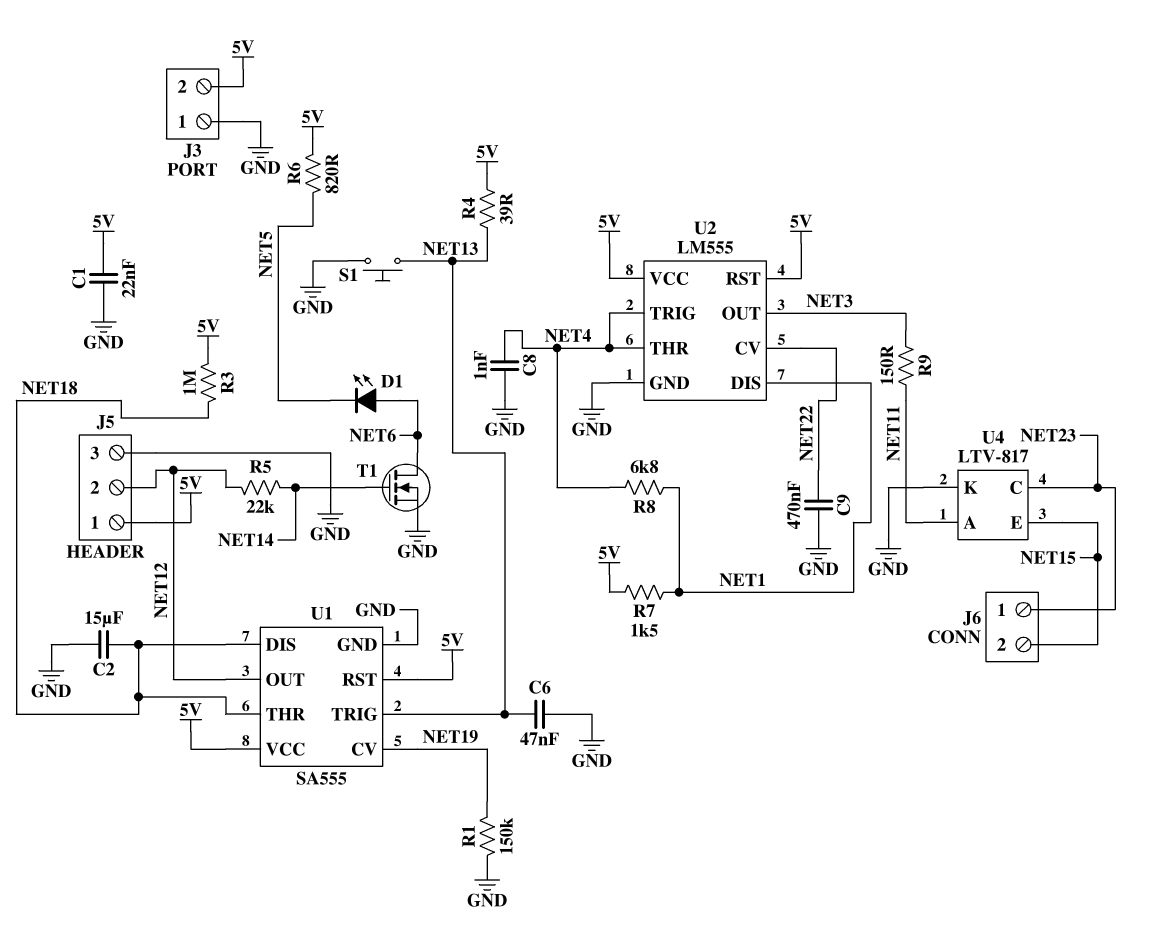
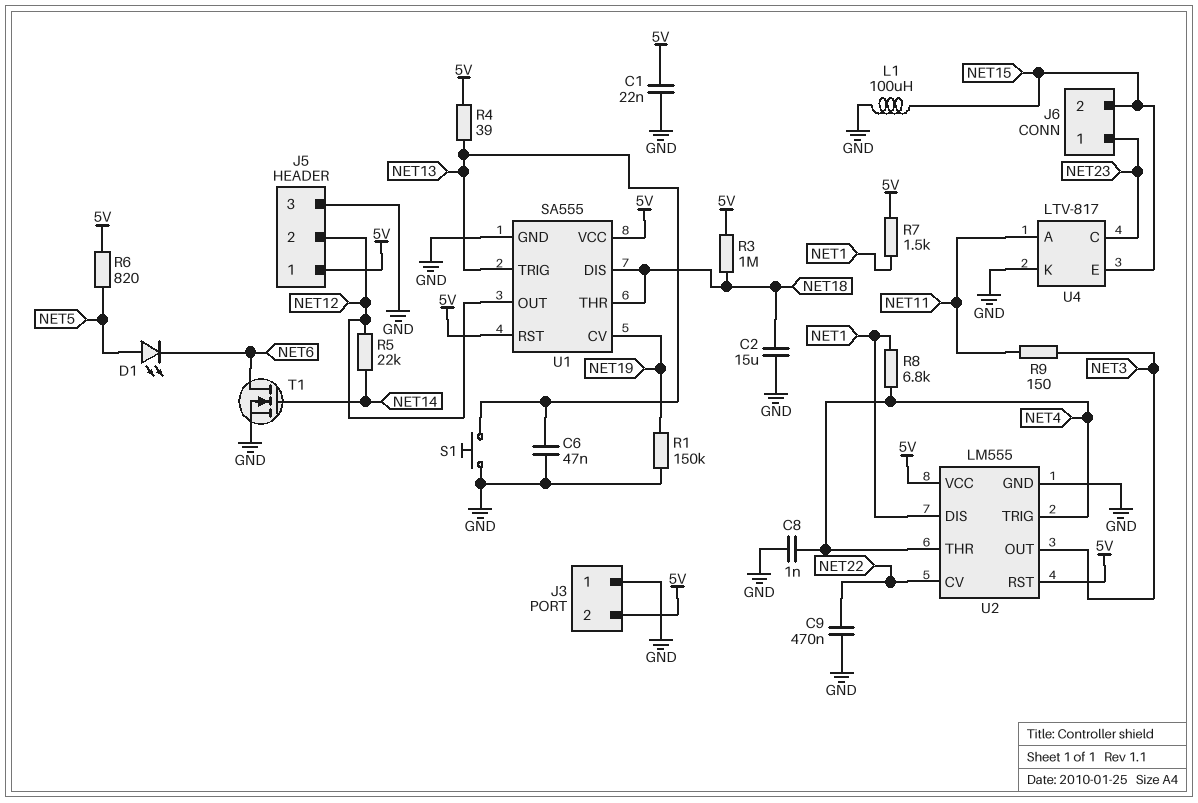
D1: LED (A NET6, K NET5) -> LED (A NET5, K NET6)
L1: none -> 100uH (GND, NET15)

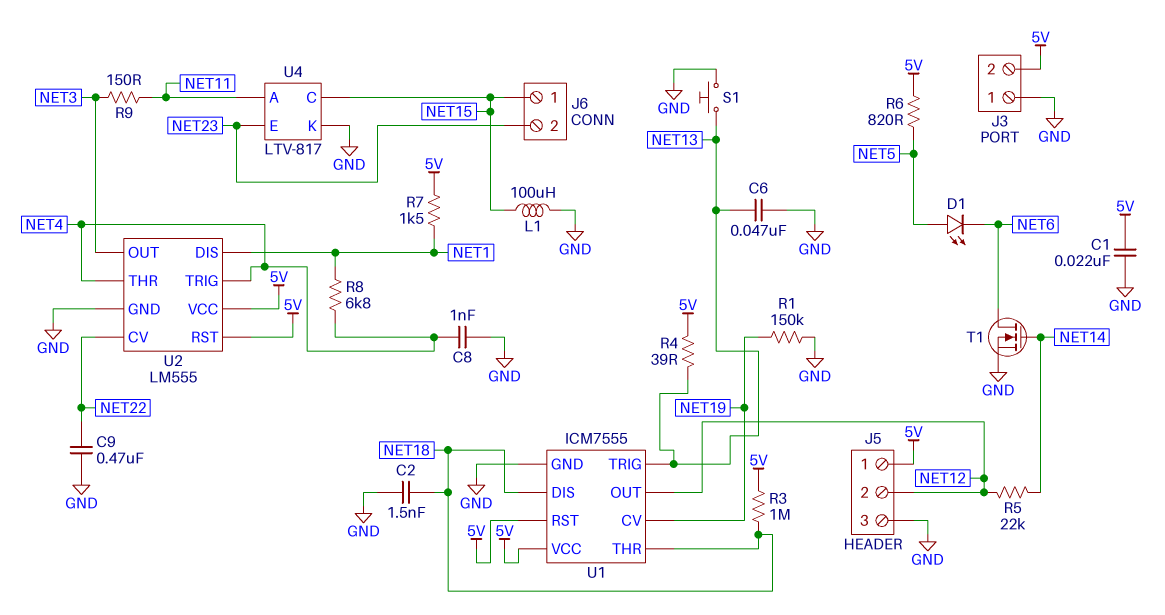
C2: 15uF (GND, NET18) -> 1.5nF (GND, NET18)
J6 pin 1: NET23 -> NET15
J6 pin 2: NET15 -> NET23
U1: SA555 -> ICM7555
U4 pin C: NET23 -> NET15
U4 pin E: NET15 -> NET23

